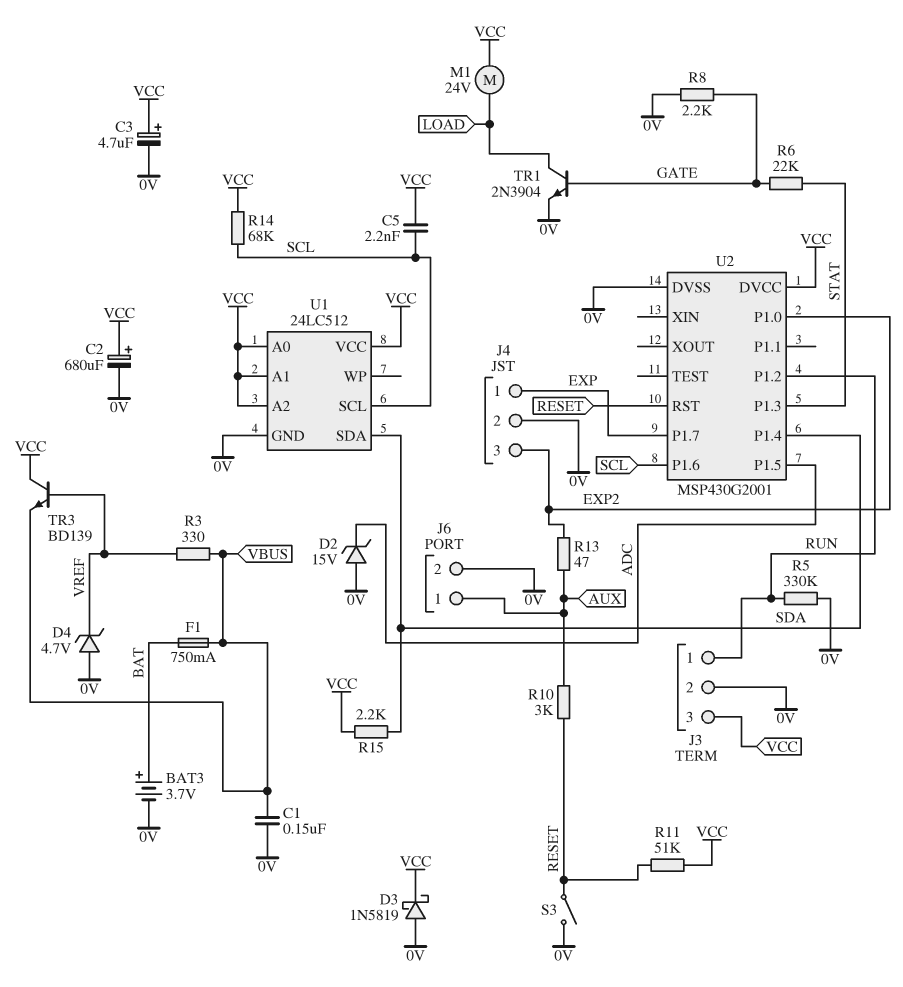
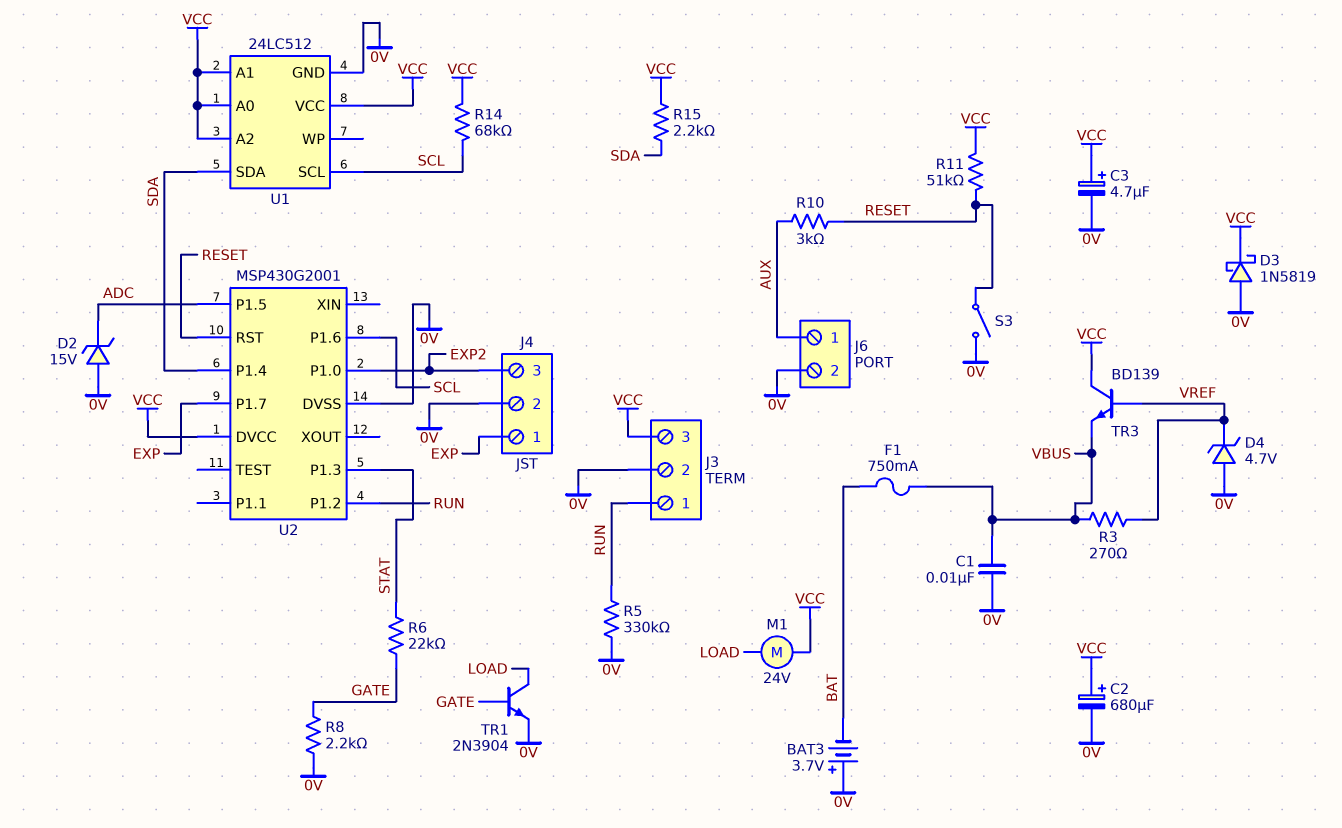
BAT3: 3.7V (plus BAT, minus 0V) -> 3.7V (plus 0V, minus BAT)
C1: 150nF (0V, VBUS) -> 10nF (0V, VBUS)
C5: 2.2nF (SCL, VCC) -> none
R3: 330 (VBUS, VREF) -> 270 (VBUS, VREF)
R13: 47 (AUX, EXP2) -> none

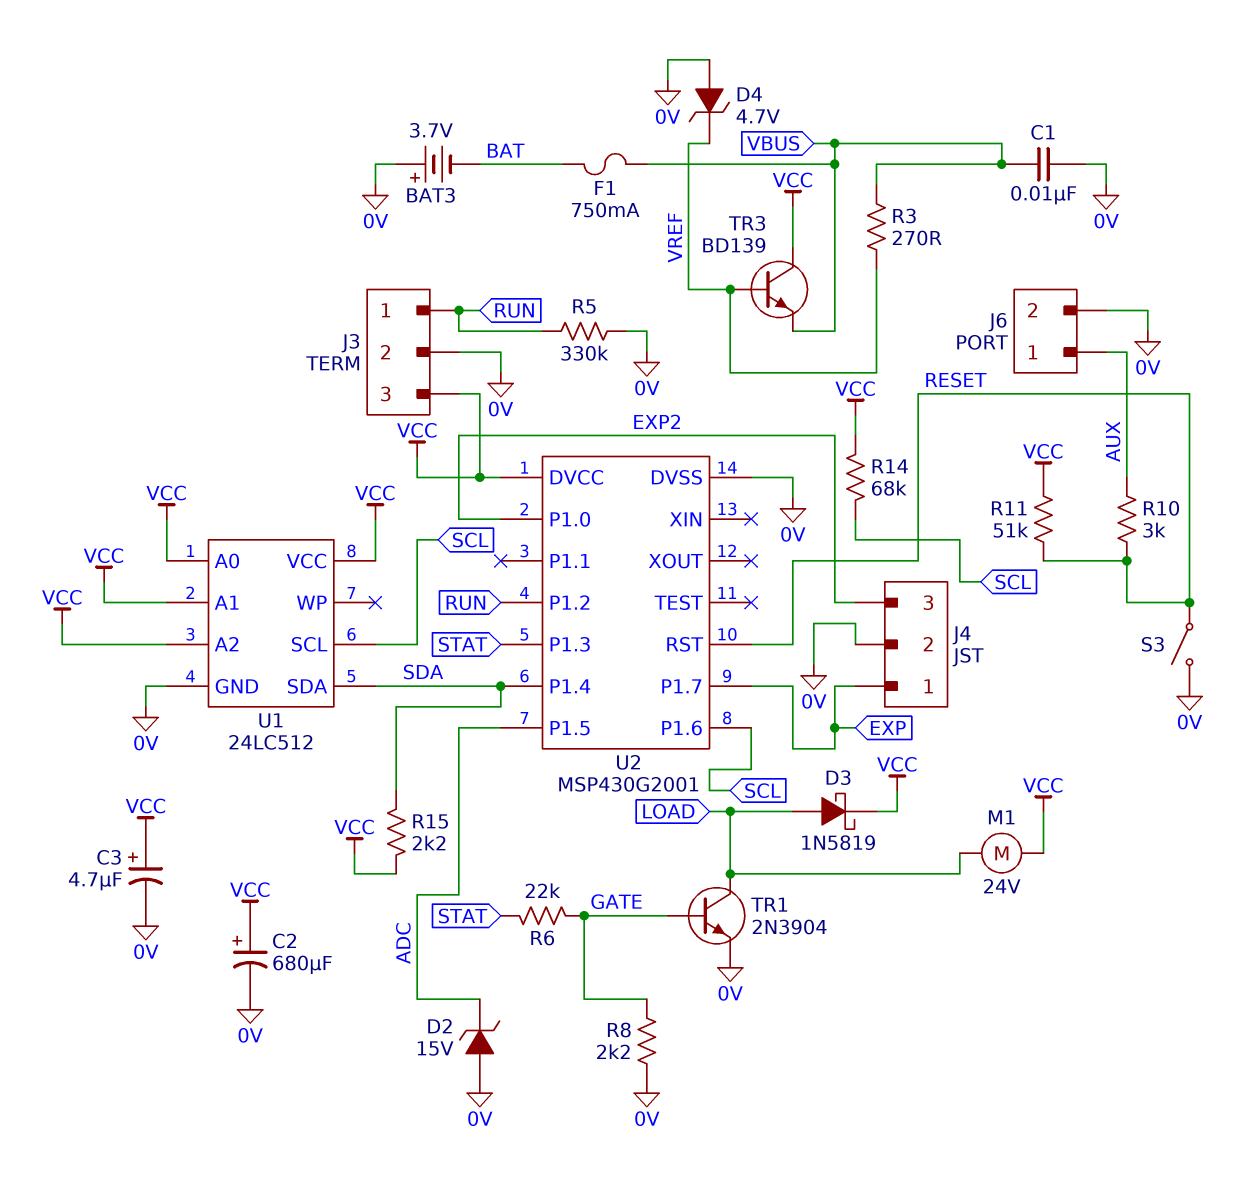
D3: schottky 1N5819 (A 0V, K VCC) -> schottky 1N5819 (A LOAD, K VCC)

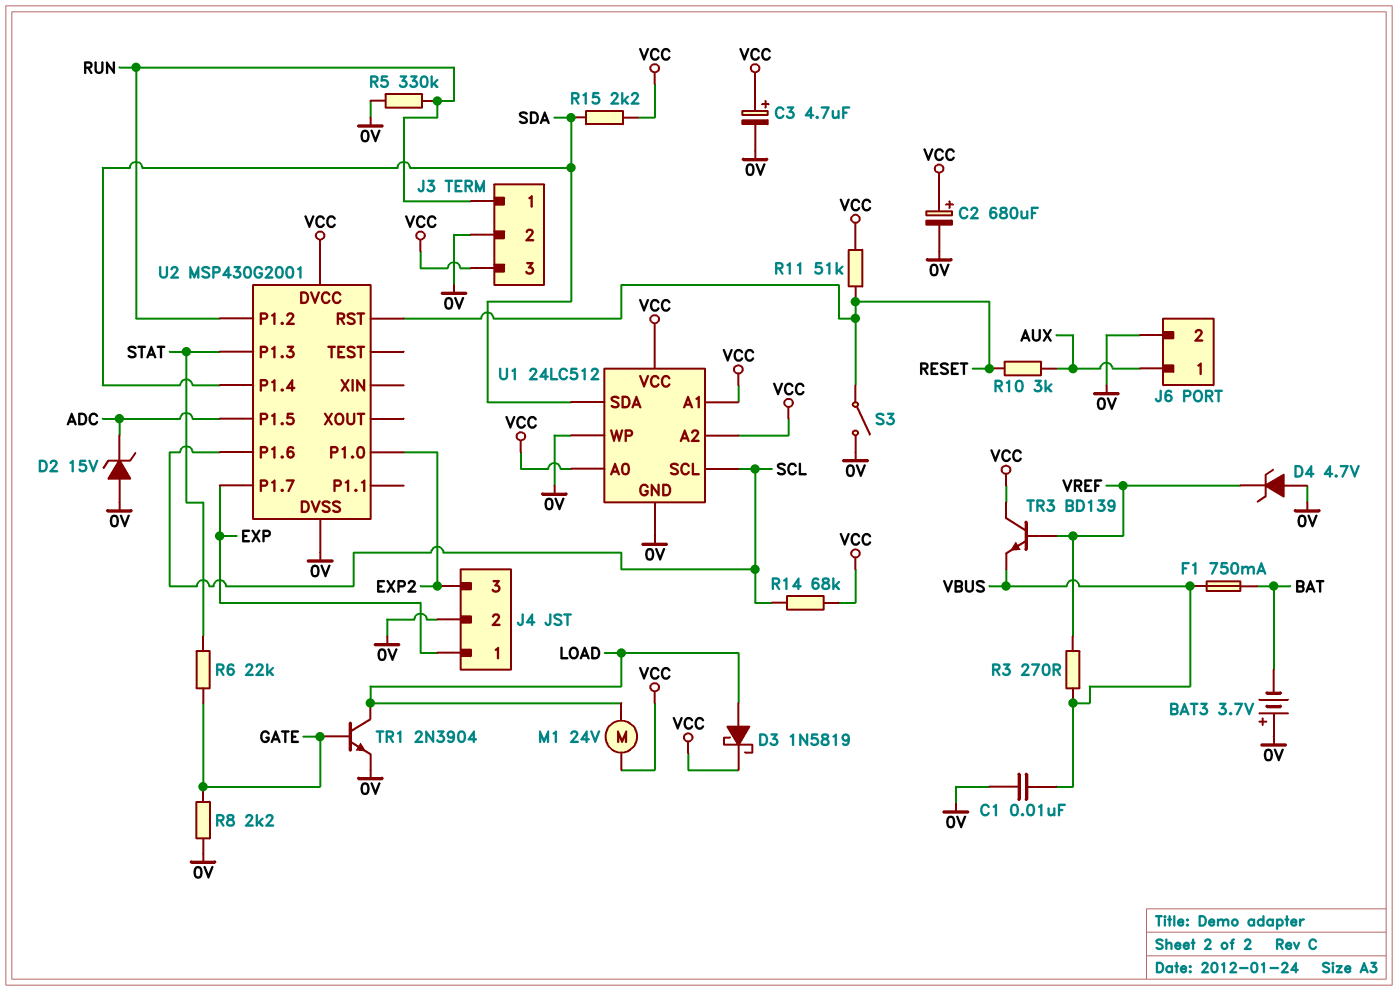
U1 pin WP: none -> 0V

